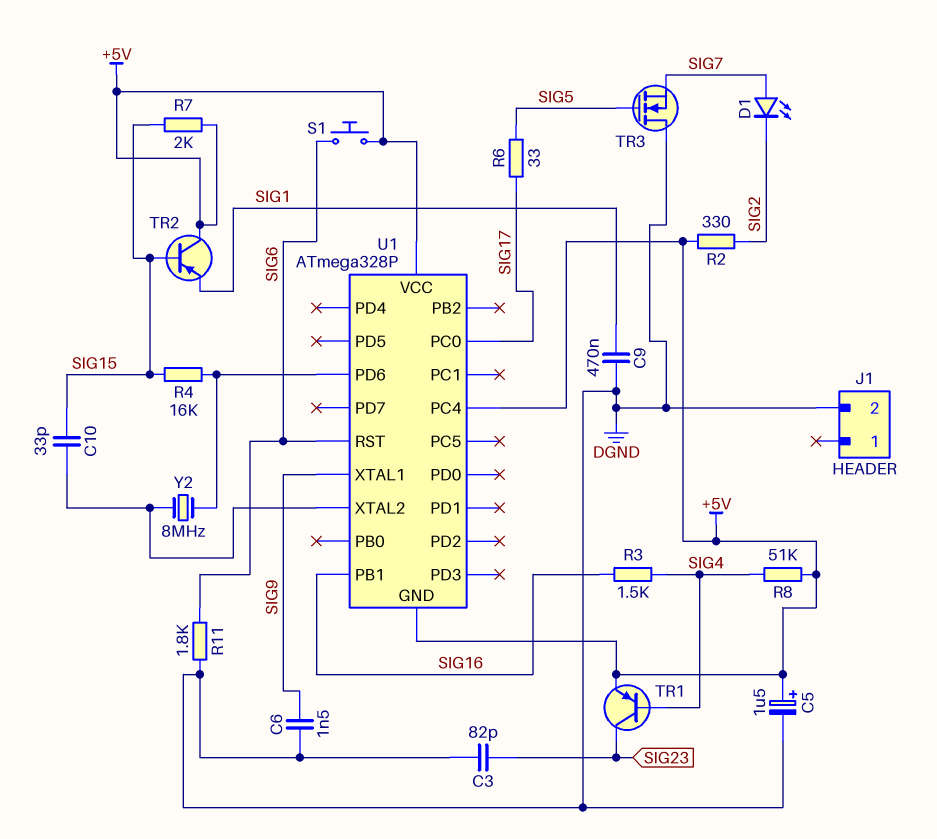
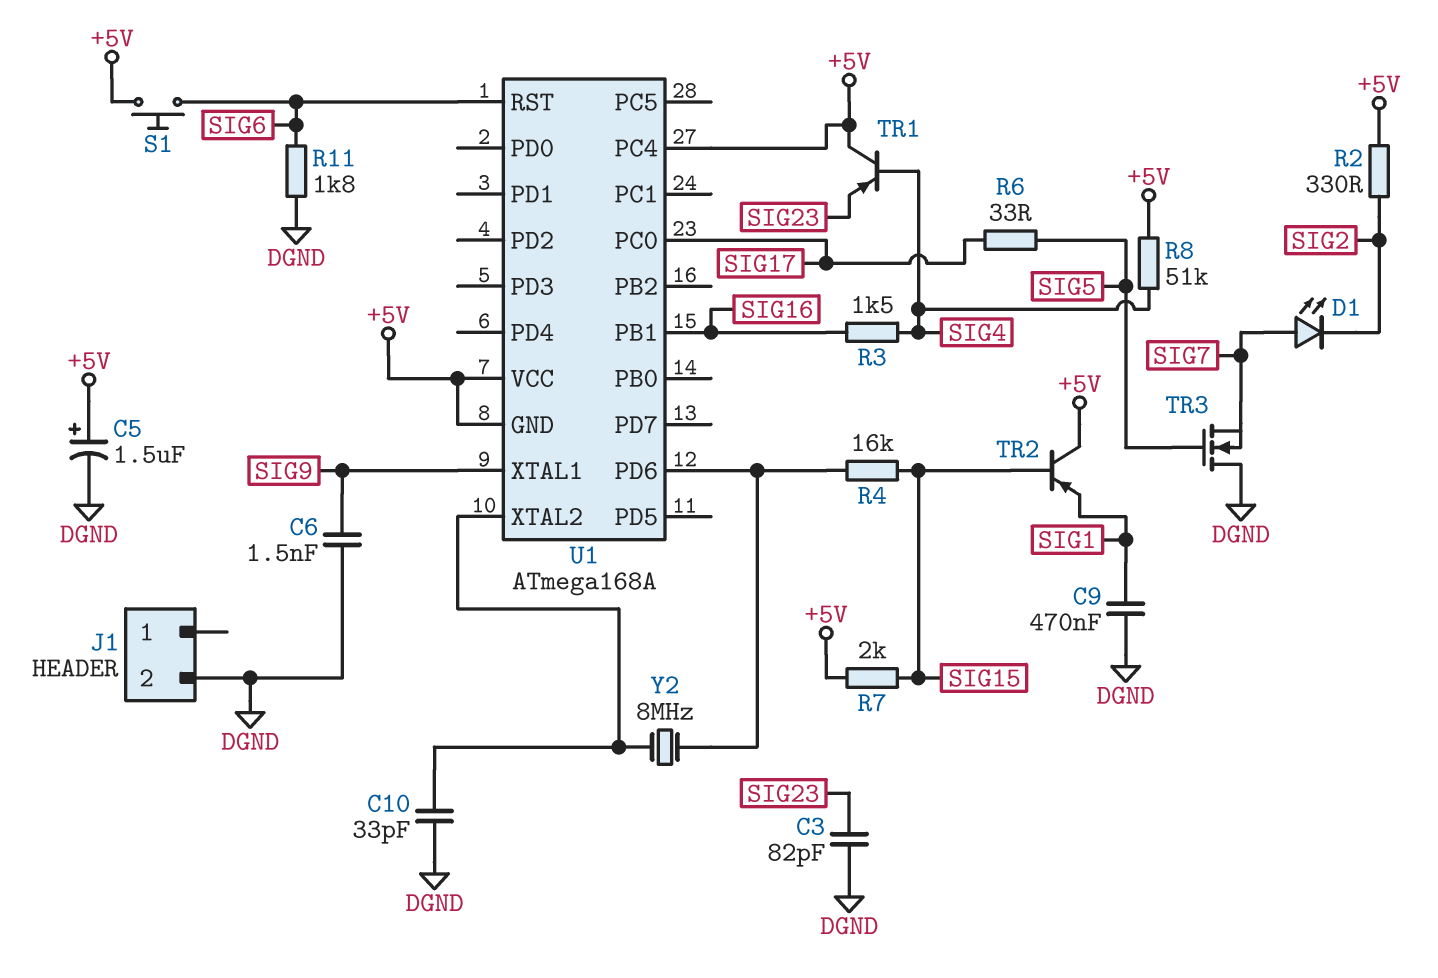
C10: 33pF (SIG15, U1/XTAL2) -> 33pF (DGND, U1/XTAL2)
TR1: PNP (B SIG4, C SIG23, E +5V) -> PNP (B SIG4, C +5V, E SIG23)
U1: ATmega328P -> ATmega168A

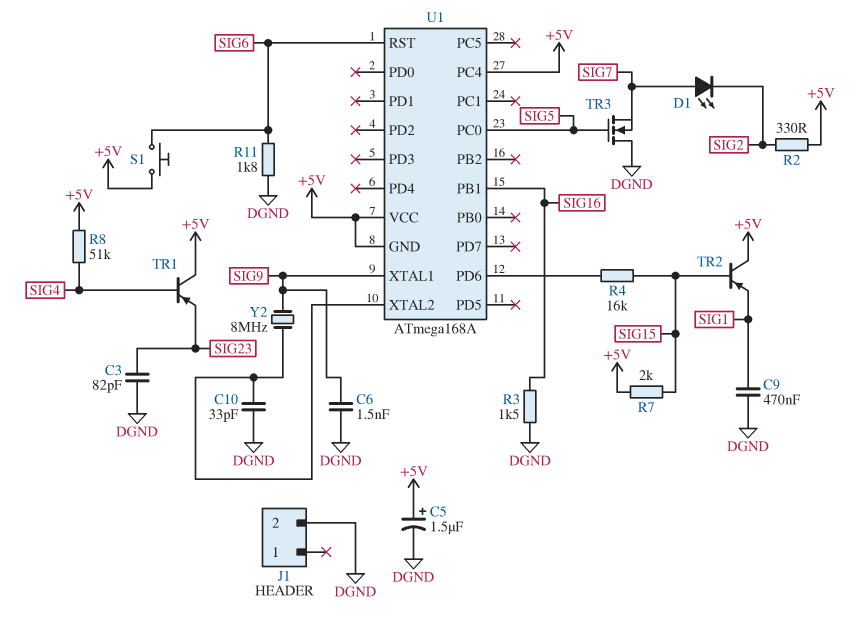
R3: 1.5k (SIG4, SIG16) -> 1.5k (DGND, SIG16)
R6: 33 (SIG5, SIG17) -> none
U1 pin PC0: SIG17 -> SIG5
Y2: 8MHz (U1/PD6, U1/XTAL2) -> 8MHz (SIG9, U1/XTAL2)

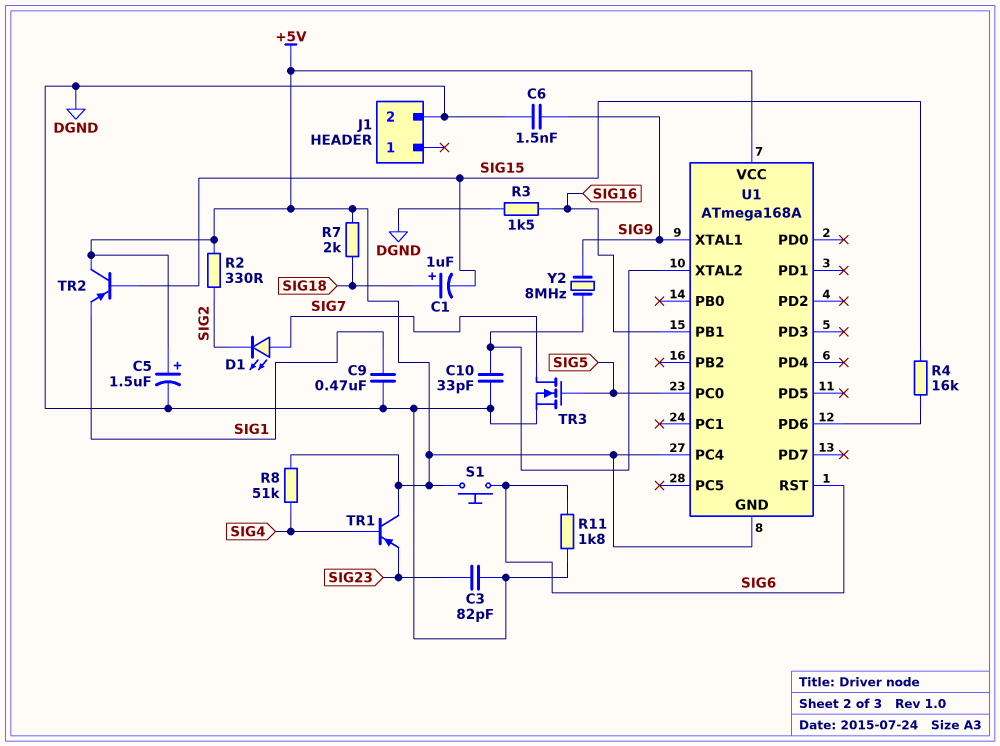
C1: none -> 1uF (plus SIG18, minus SIG15)
R7: 2k (+5V, SIG15) -> 2k (+5V, SIG18)
TR3: NMOS (G SIG5, D DGND, S SIG7) -> NMOS (G SIG5, D SIG7, S DGND)

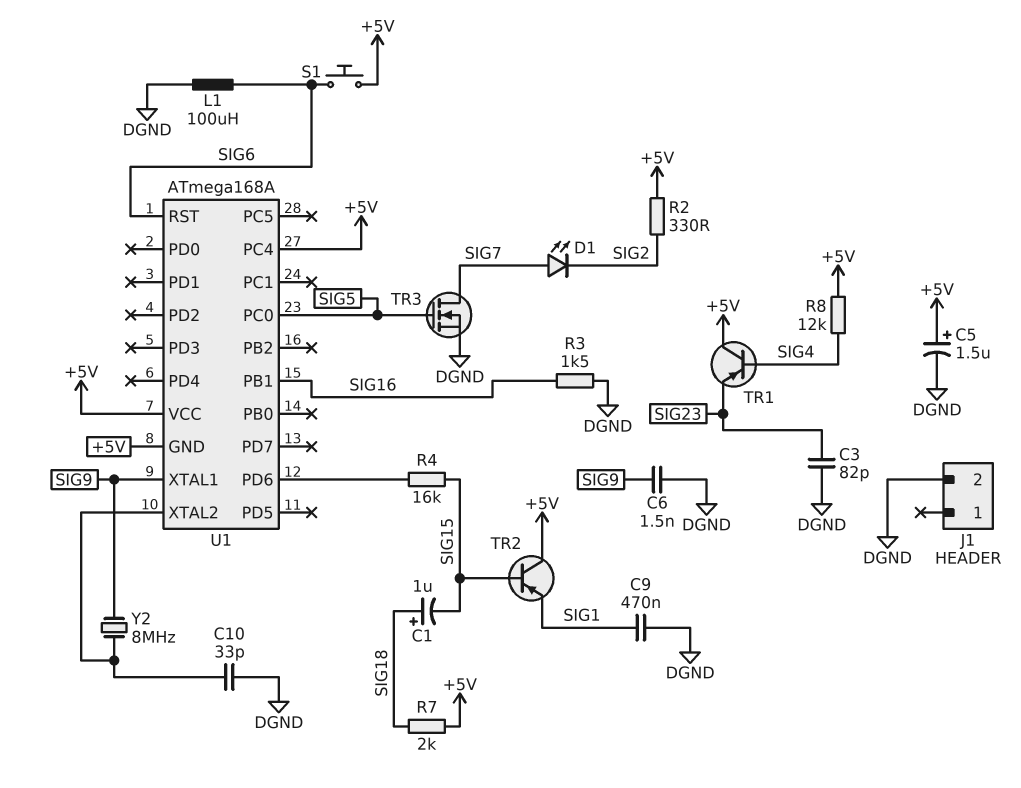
L1: none -> 100uH (DGND, SIG6)
R8: 51k (+5V, SIG4) -> 12k (+5V, SIG4)
R11: 1.8k (DGND, SIG6) -> none

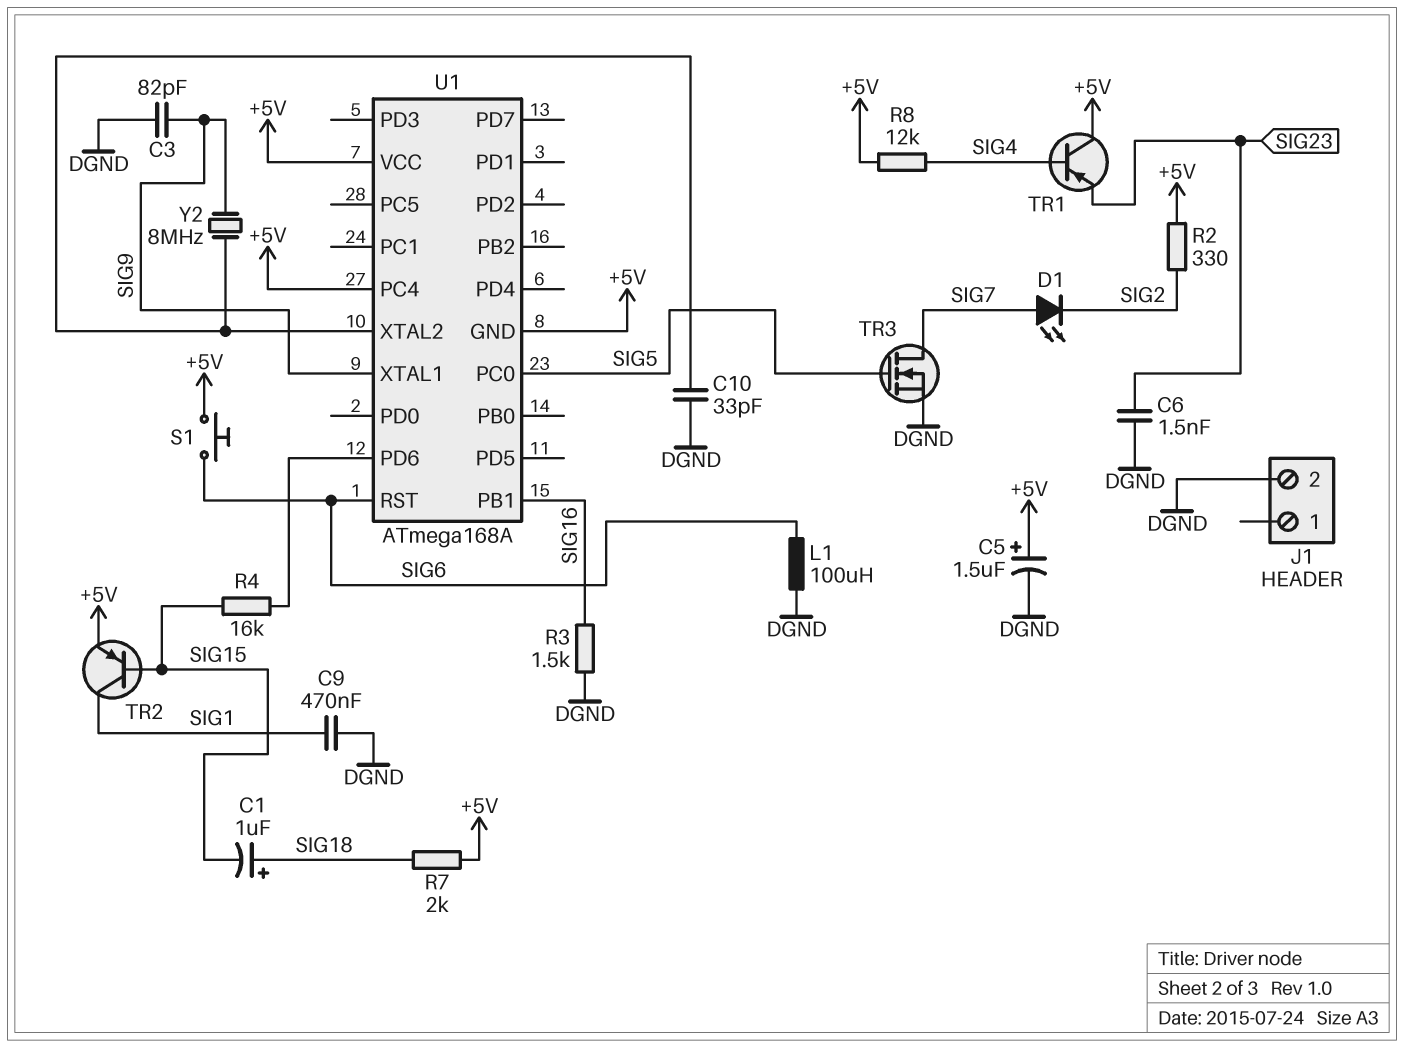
C3: 82pF (DGND, SIG23) -> 82pF (DGND, SIG9)
C6: 1.5nF (DGND, SIG9) -> 1.5nF (DGND, SIG23)
TR2: PNP (B SIG15, C +5V, E SIG1) -> PNP (B SIG15, C SIG1, E +5V)

